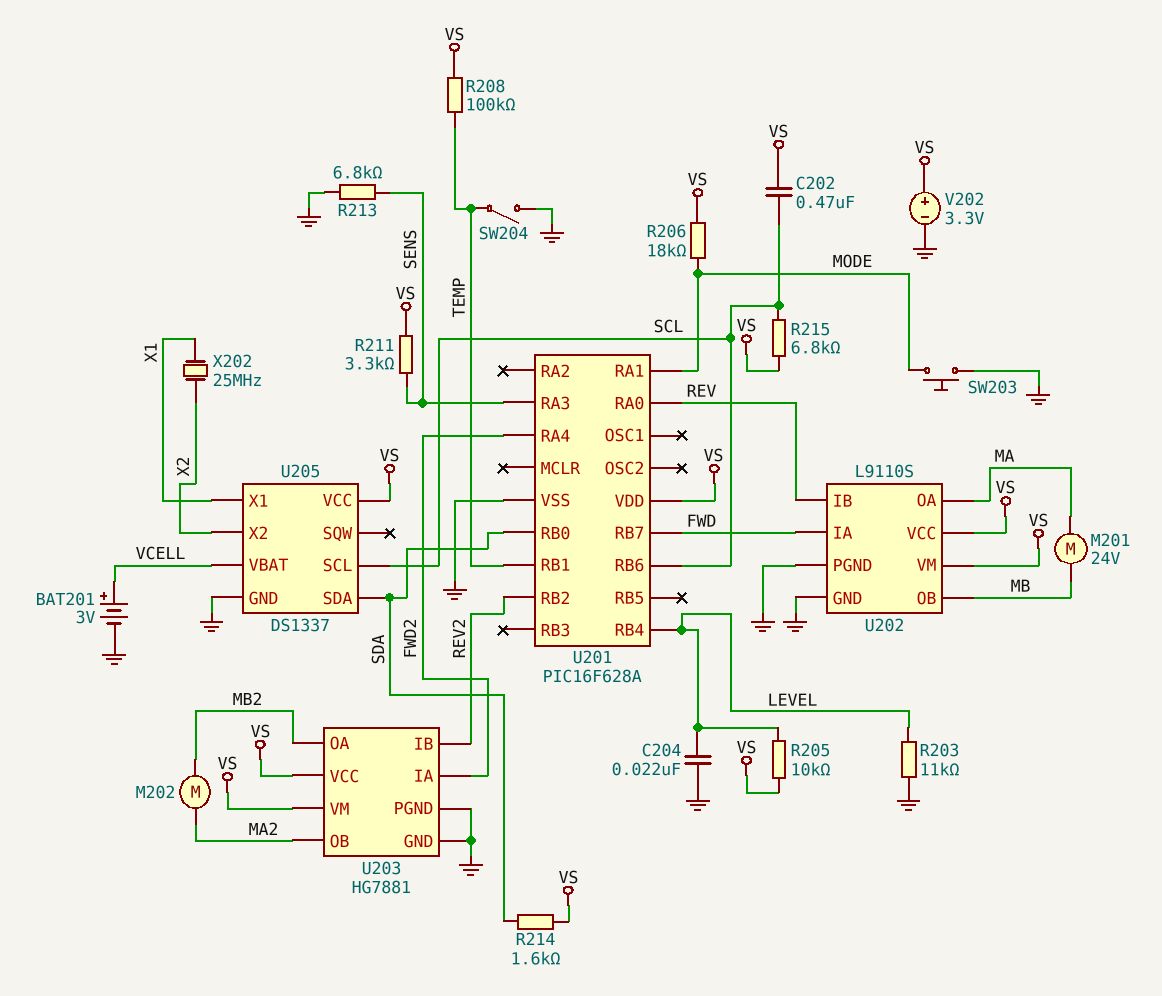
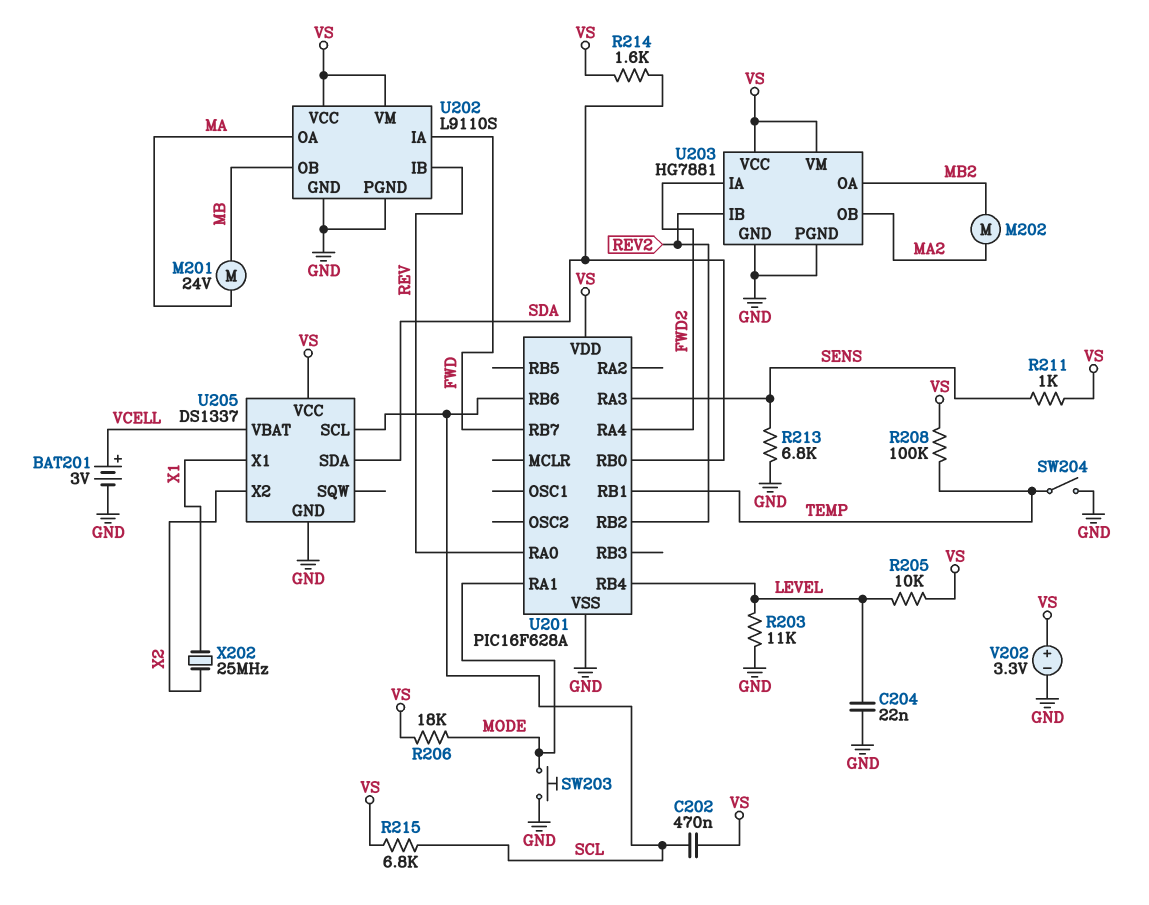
R211: 3.3k (SENS, VS) -> 1k (SENS, VS)

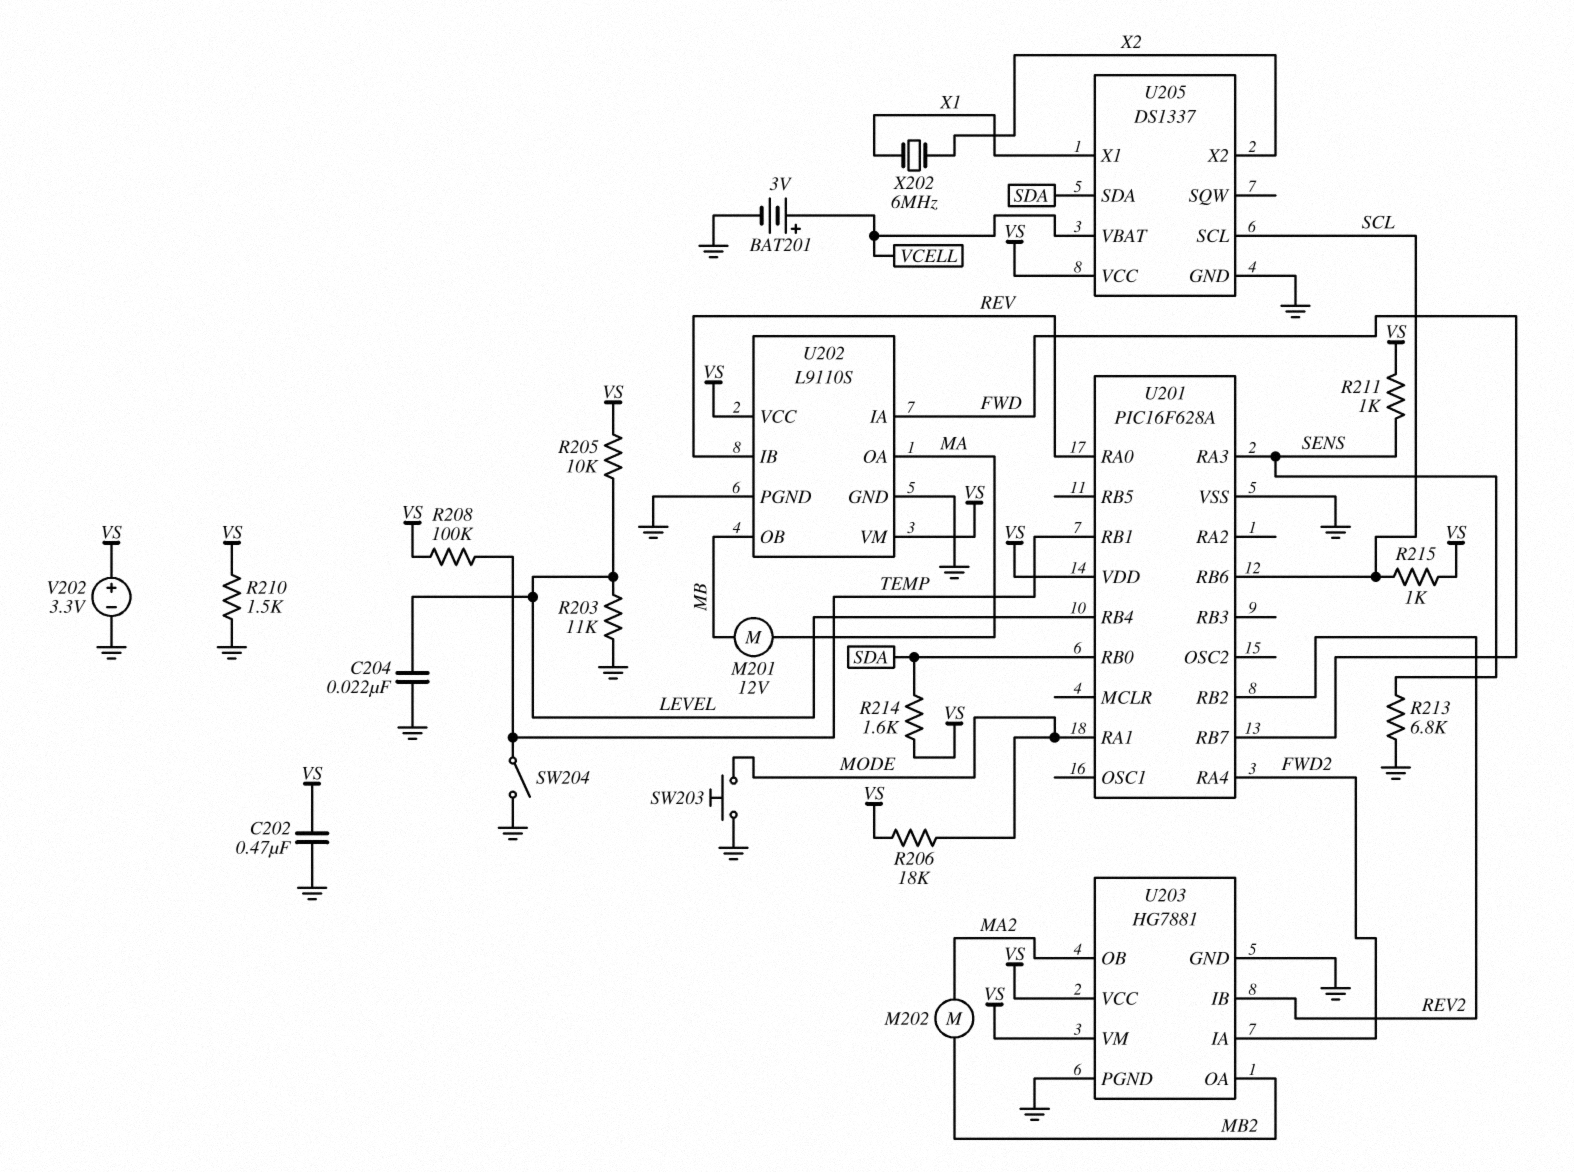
C202: 470nF (SCL, VS) -> 470nF (GND, VS)
M201: motor 24V (MA, MB) -> motor 12V (MA, MB)
R210: none -> 1.5k (GND, VS)
R215: 6.8k (SCL, VS) -> 1k (SCL, VS)
X202: 25MHz (X1, X2) -> 6MHz (X1, X2)

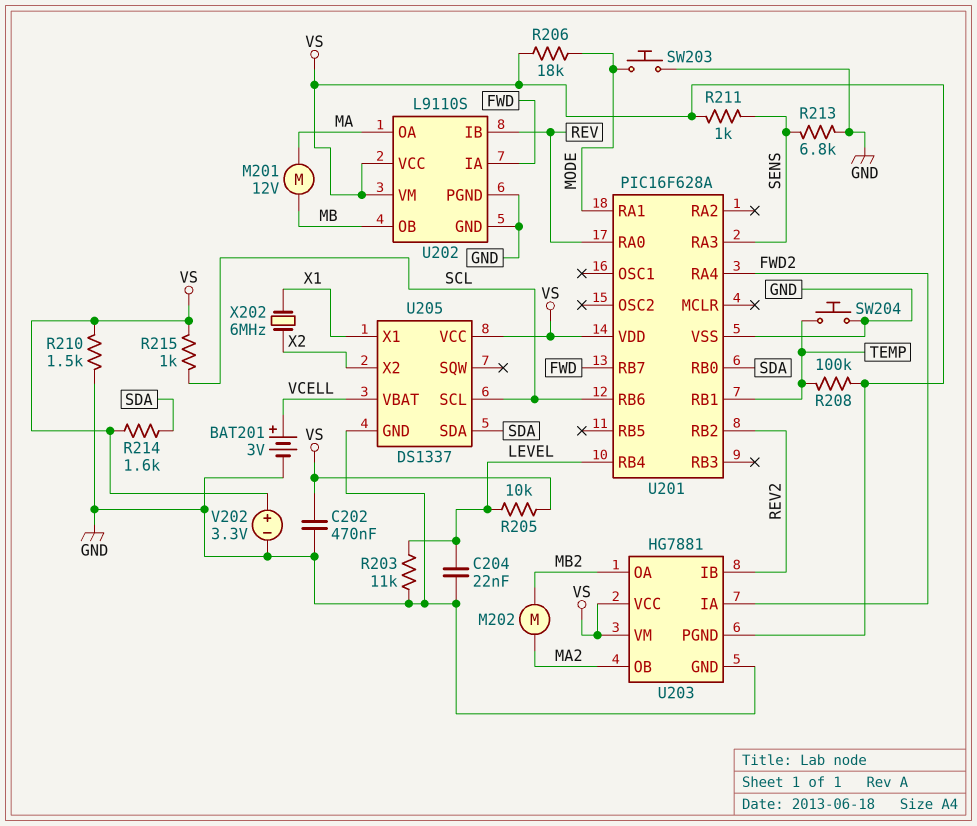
SW204: switch (GND, TEMP) -> button (GND, TEMP)
U203 pin PGND: GND -> VS

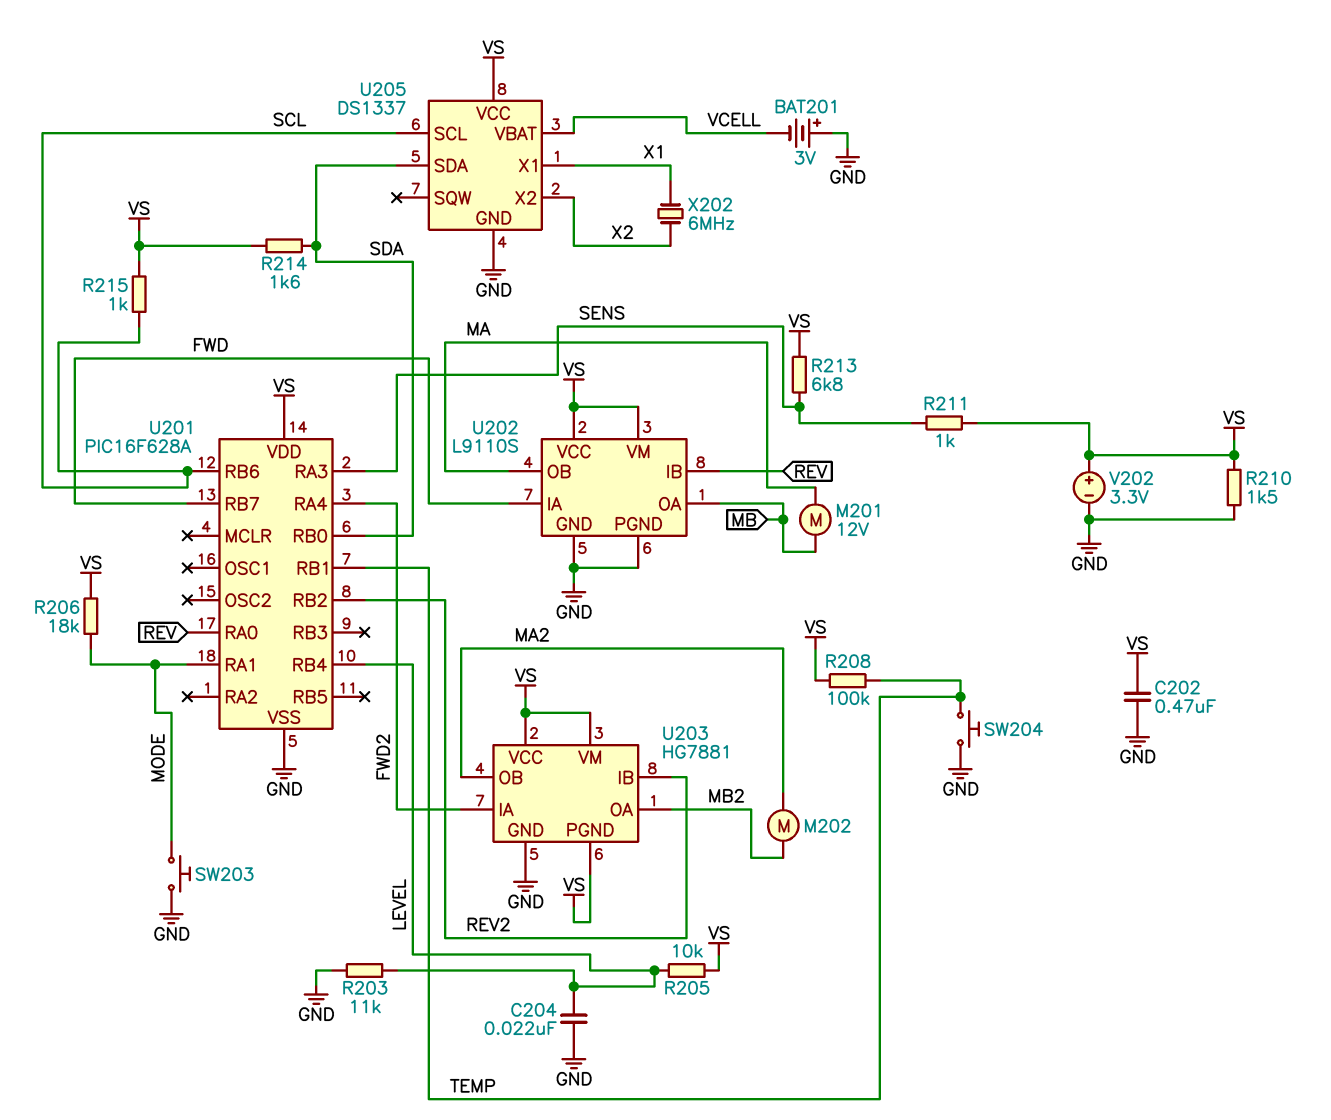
BAT201: 3V (plus VCELL, minus GND) -> 3V (plus GND, minus VCELL)
R213: 6.8k (GND, SENS) -> 6.8k (SENS, VS)
U202 pin OA: MA -> MB
U202 pin OB: MB -> MA

